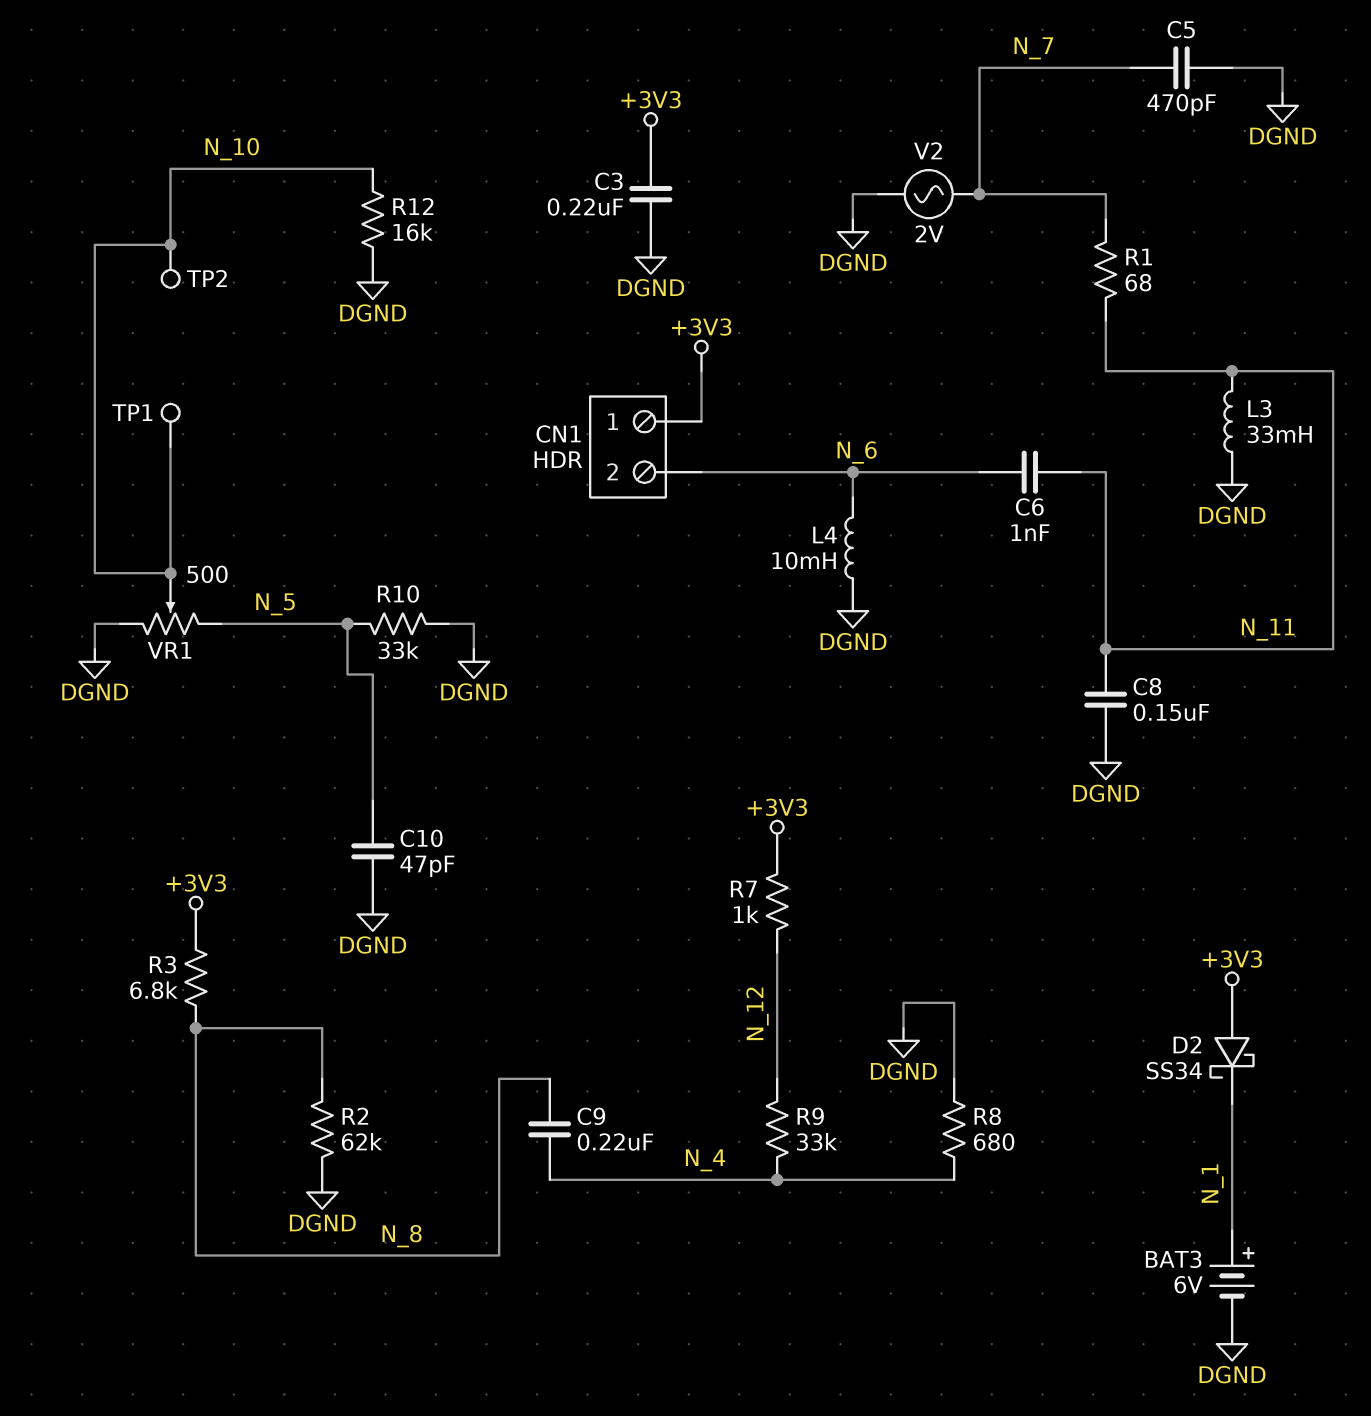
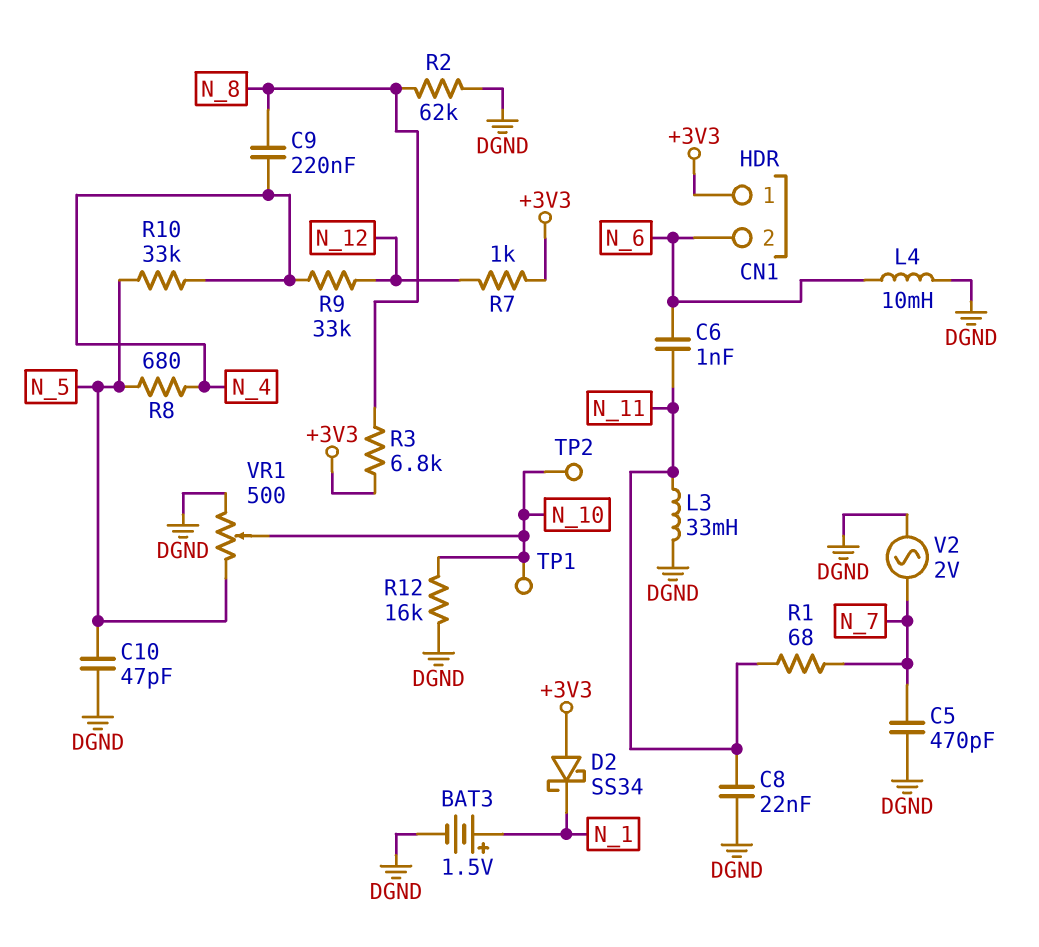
BAT3: 6V (plus N_1, minus DGND) -> 1.5V (plus N_1, minus DGND)
C3: 220nF (+3V3, DGND) -> none
C8: 150nF (DGND, N_11) -> 22nF (DGND, N_11)
R8: 680 (DGND, N_4) -> 680 (N_4, N_5)
R10: 33k (DGND, N_5) -> 33k (N_4, N_5)

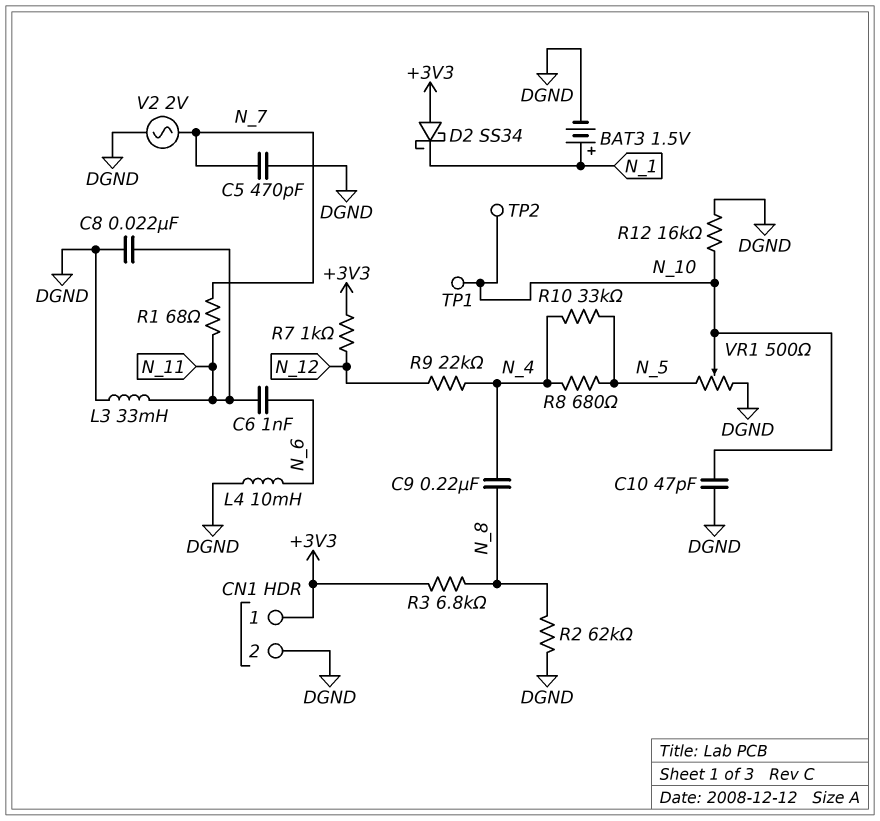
C10: 47pF (DGND, N_5) -> 47pF (DGND, N_10)
CN1 pin 2: N_6 -> DGND
R9: 33k (N_4, N_12) -> 22k (N_4, N_12)

